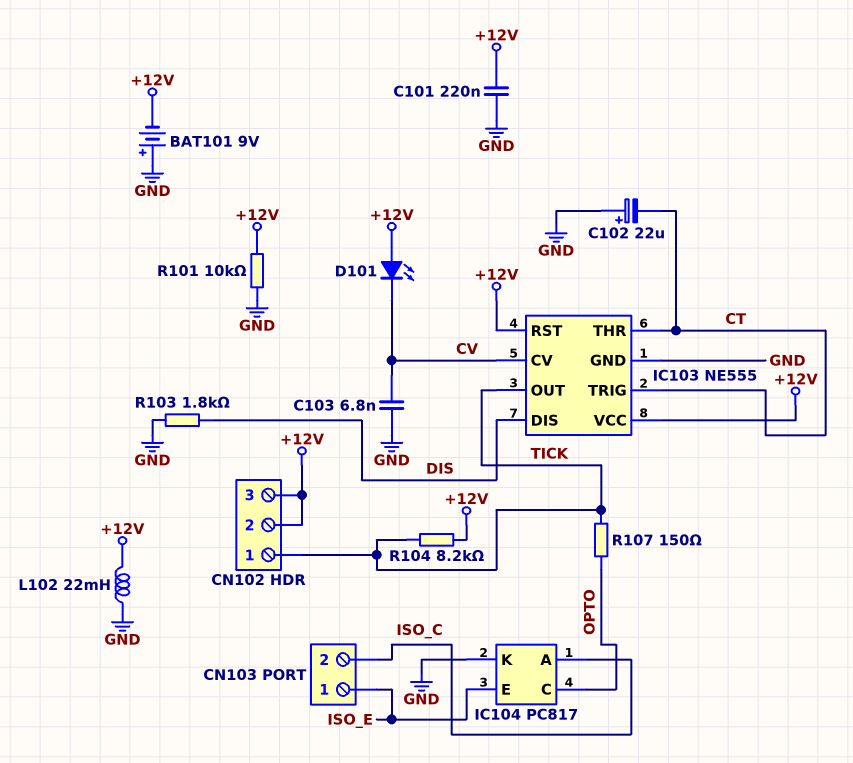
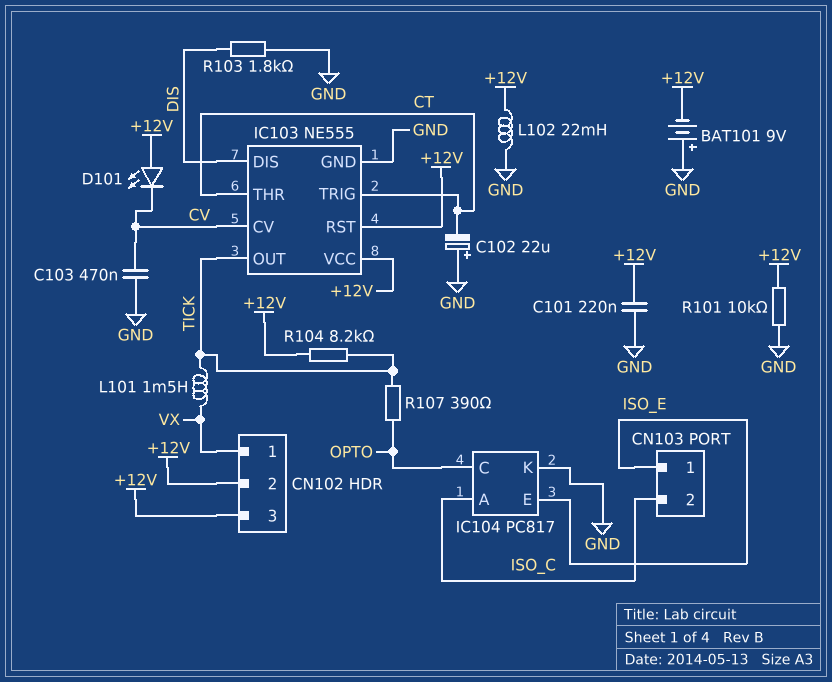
C103: 6.8nF (CV, GND) -> 470nF (CV, GND)
CN102 pin 1: TICK -> VX
L101: none -> 1.5mH (TICK, VX)
R107: 150 (OPTO, TICK) -> 390 (OPTO, TICK)

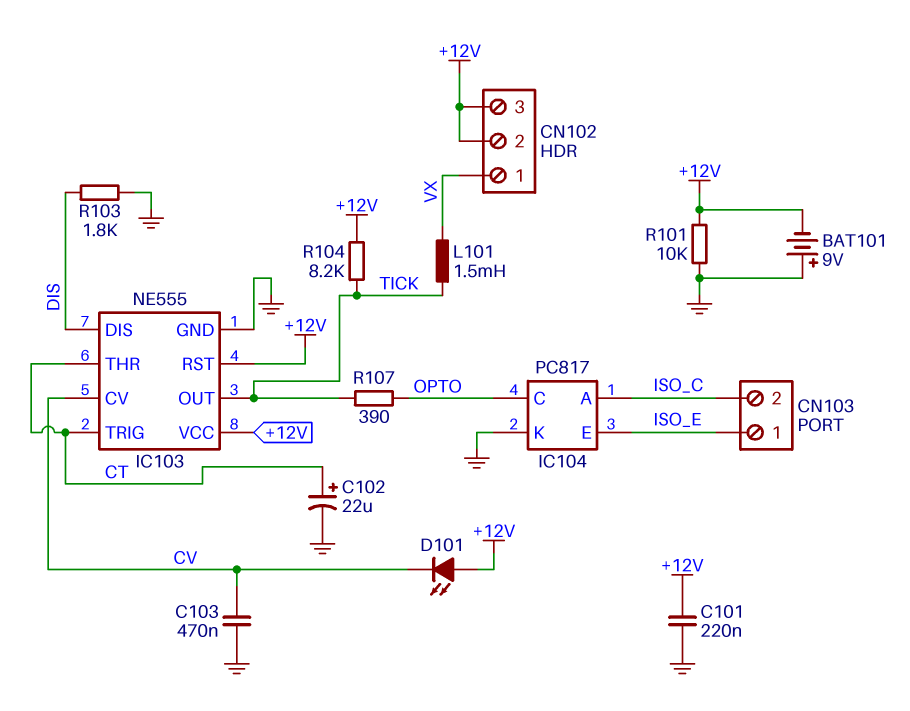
C102: 22uF (plus GND, minus CT) -> 22uF (plus CT, minus GND)
L102: 22mH (+12V, GND) -> none

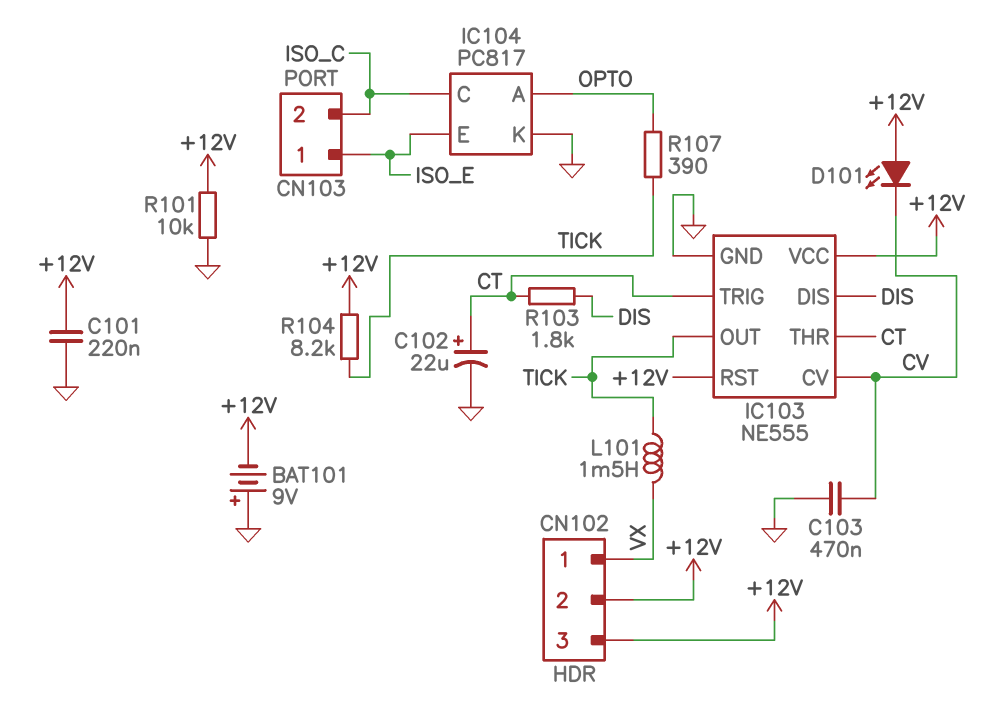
IC104 pin A: ISO_C -> OPTO
IC104 pin C: OPTO -> ISO_C
R103: 1.8k (DIS, GND) -> 1.8k (CT, DIS)

